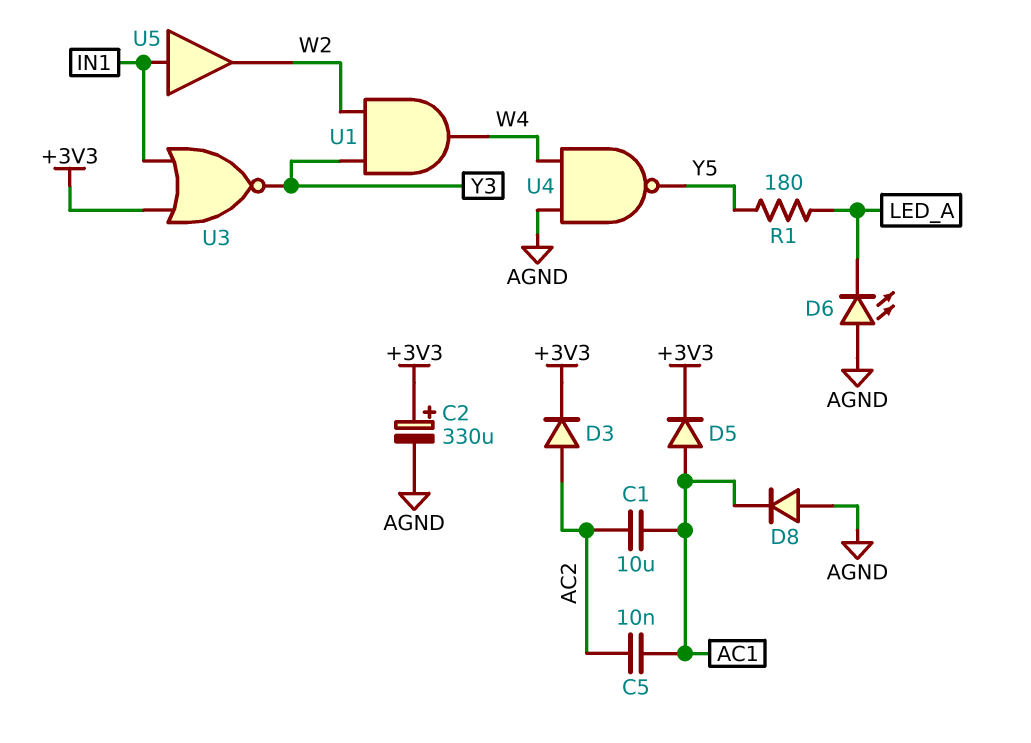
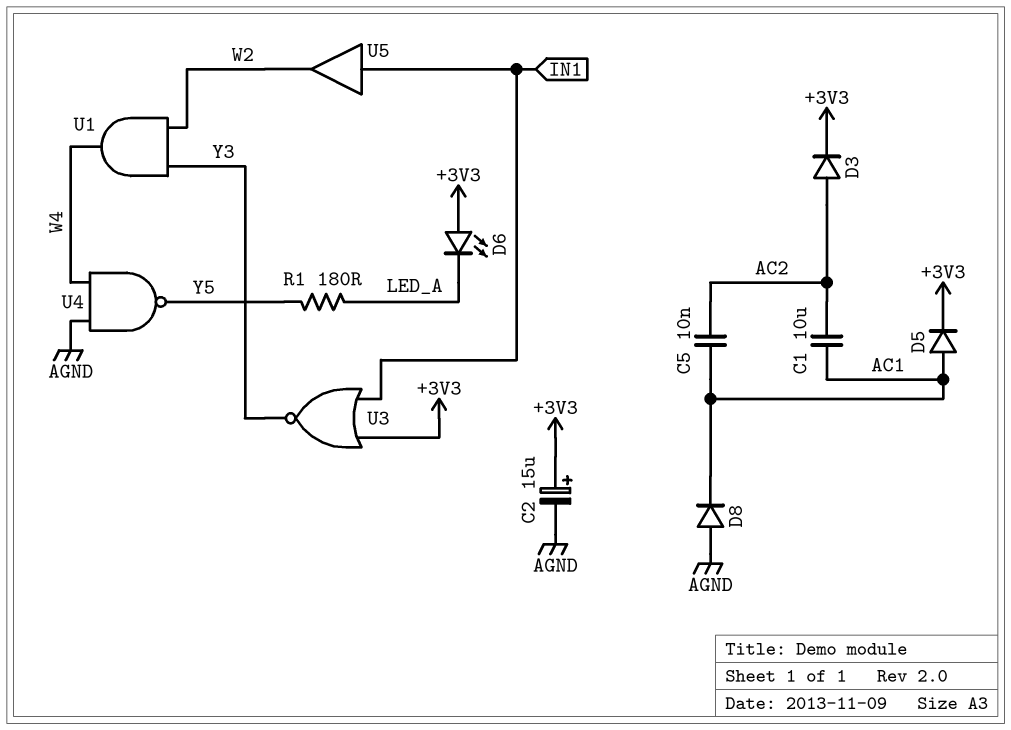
C2: 330uF (plus +3V3, minus AGND) -> 15uF (plus +3V3, minus AGND)
D6: LED (A AGND, K LED_A) -> LED (A +3V3, K LED_A)

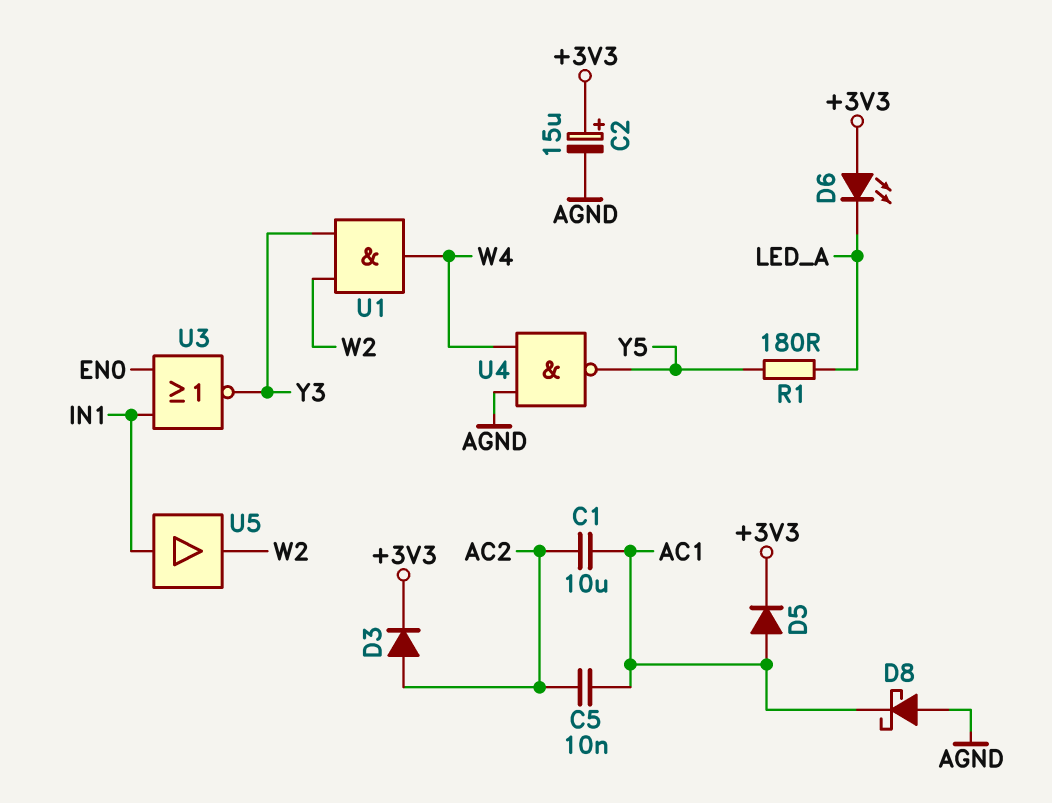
D8: diode (A AGND, K AC1) -> schottky (A AGND, K AC1)
U3: NOR (in +3V3, in IN1, out Y3) -> NOR (in EN0, in IN1, out Y3)

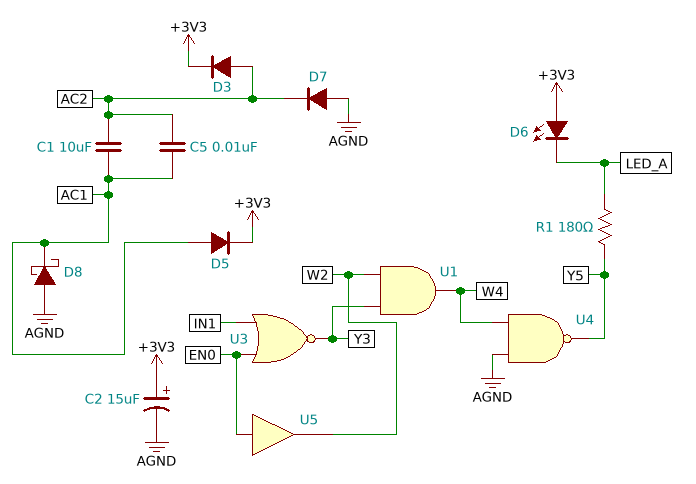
D7: none -> diode (A AGND, K AC2)
U5: buffer (in IN1, out W2) -> buffer (in EN0, out W2)

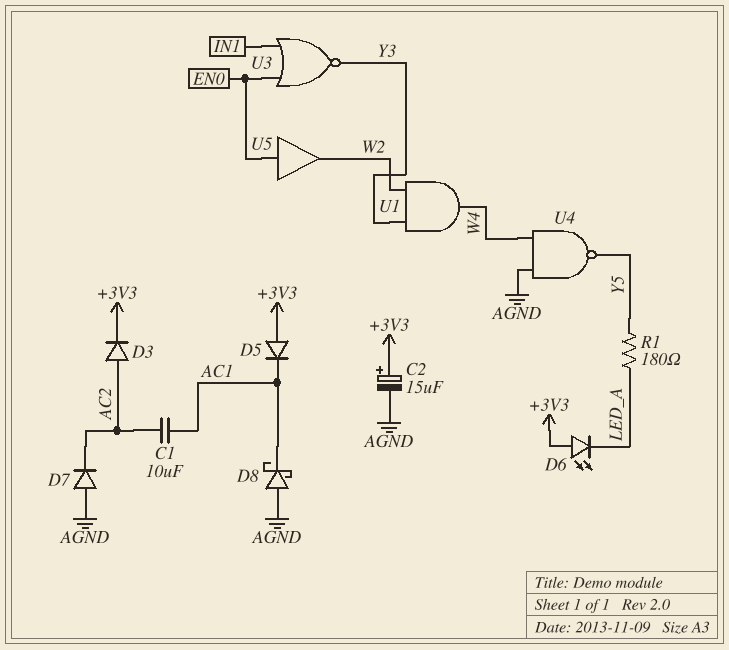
C5: 10nF (AC1, AC2) -> none
D5: diode (A AC1, K +3V3) -> diode (A +3V3, K AC1)

